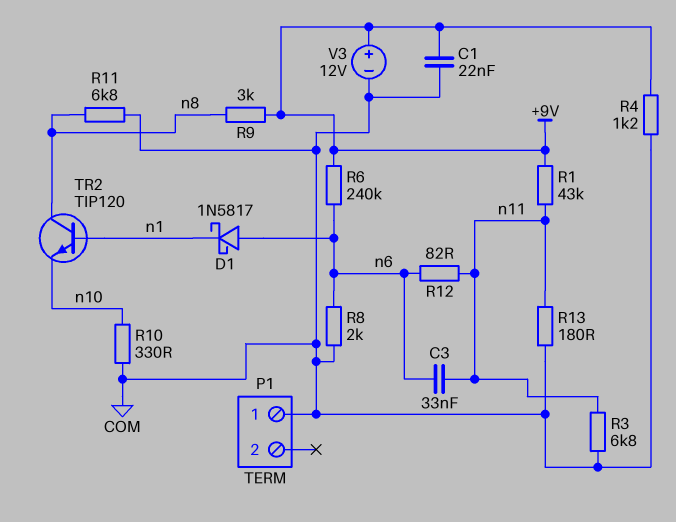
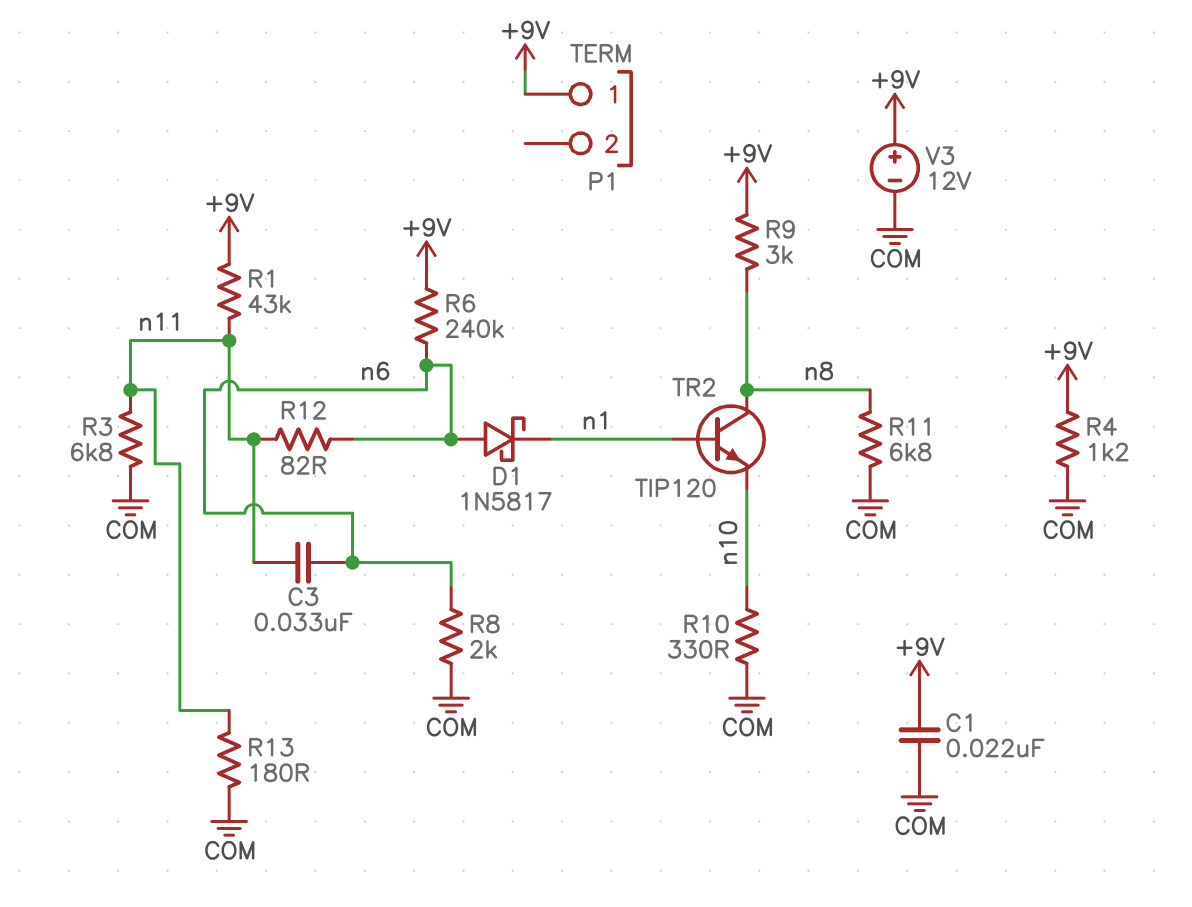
P1 pin 1: COM -> +9V

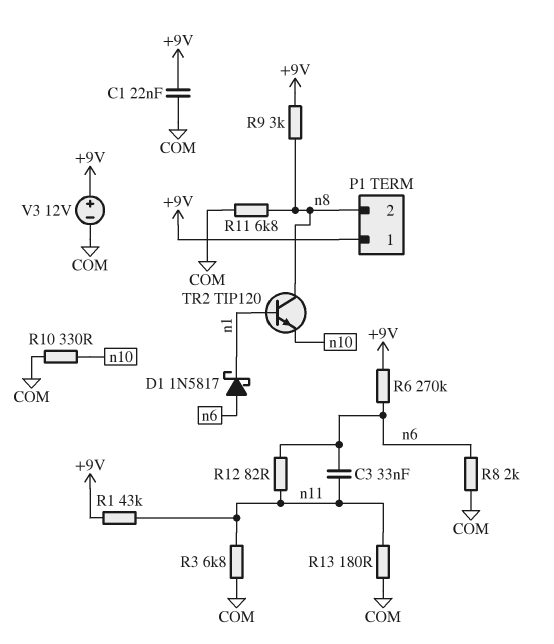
P1 pin 2: none -> n8
R4: 1.2k (+9V, COM) -> none
R6: 240k (+9V, n6) -> 270k (+9V, n6)

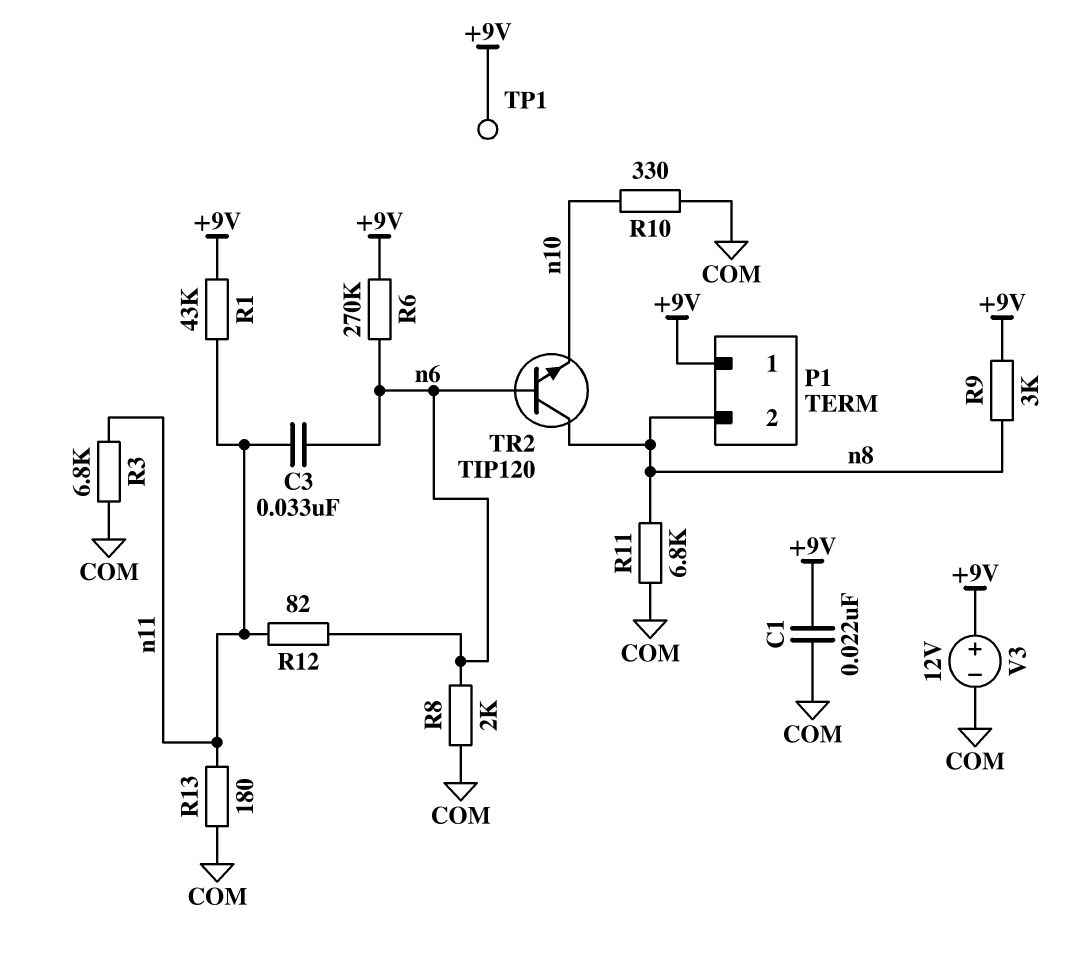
D1: schottky 1N5817 (A n6, K n1) -> none
TP1: none -> test point (+9V)
TR2: NPN TIP120 (B n1, C n8, E n10) -> NPN TIP120 (B n6, C n8, E n10)

